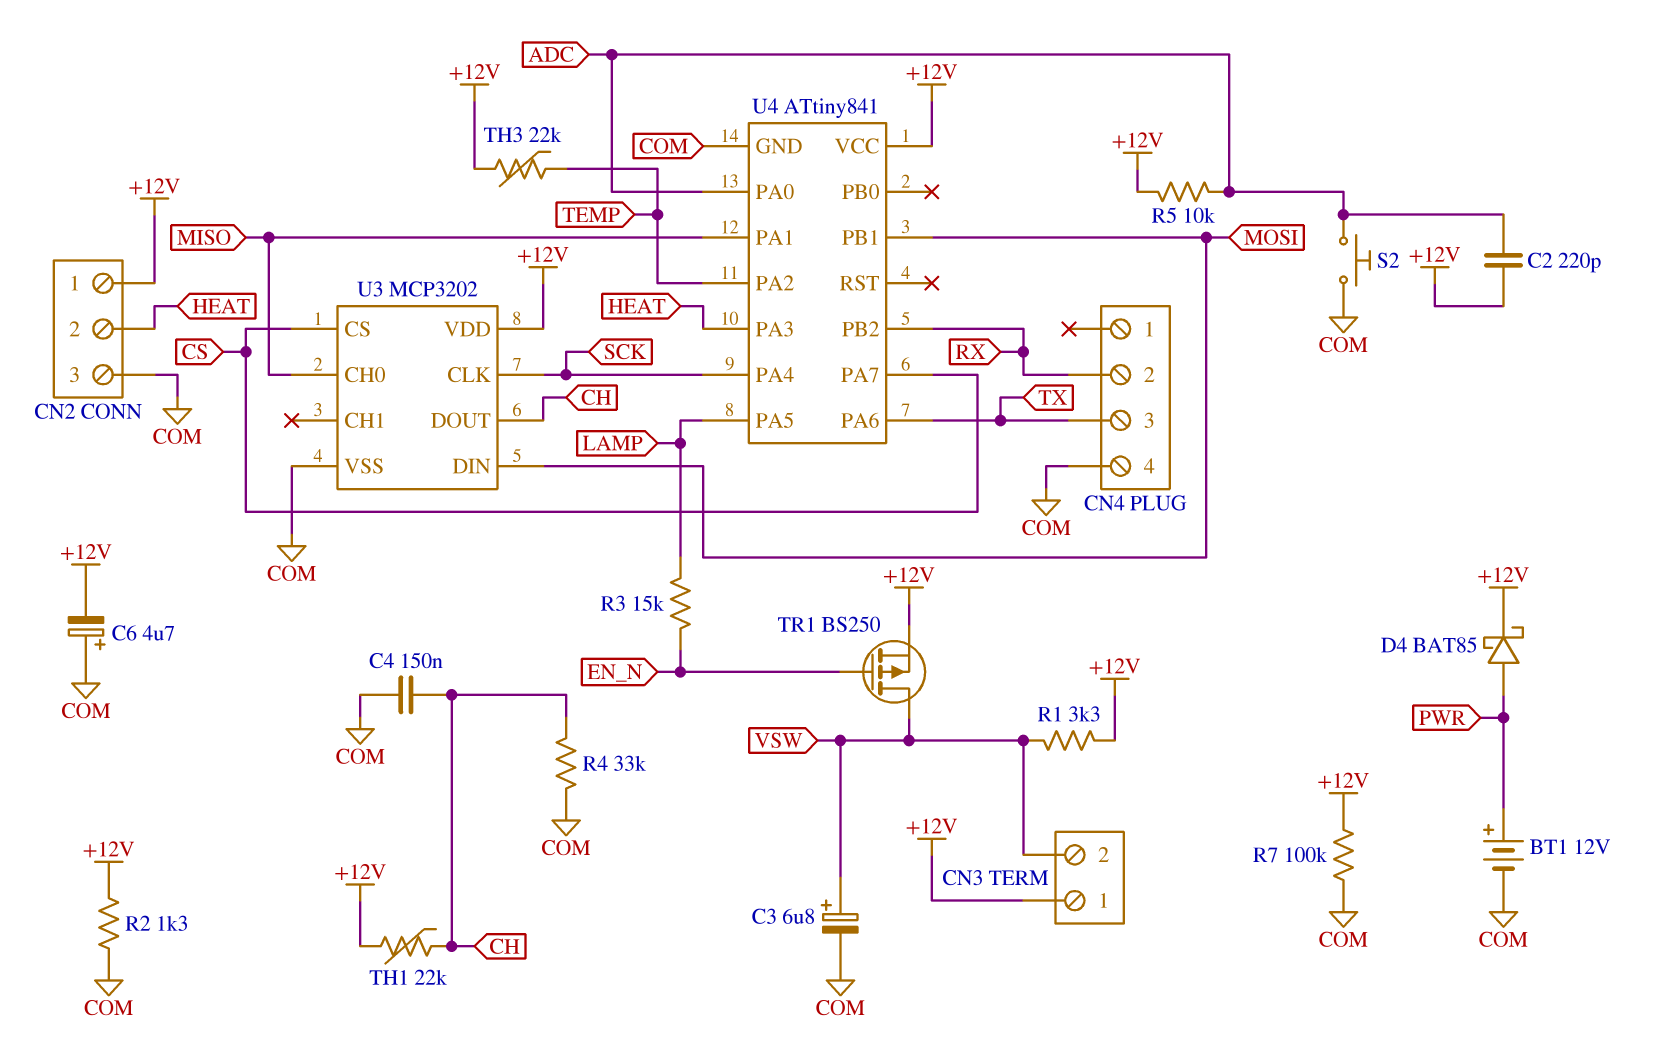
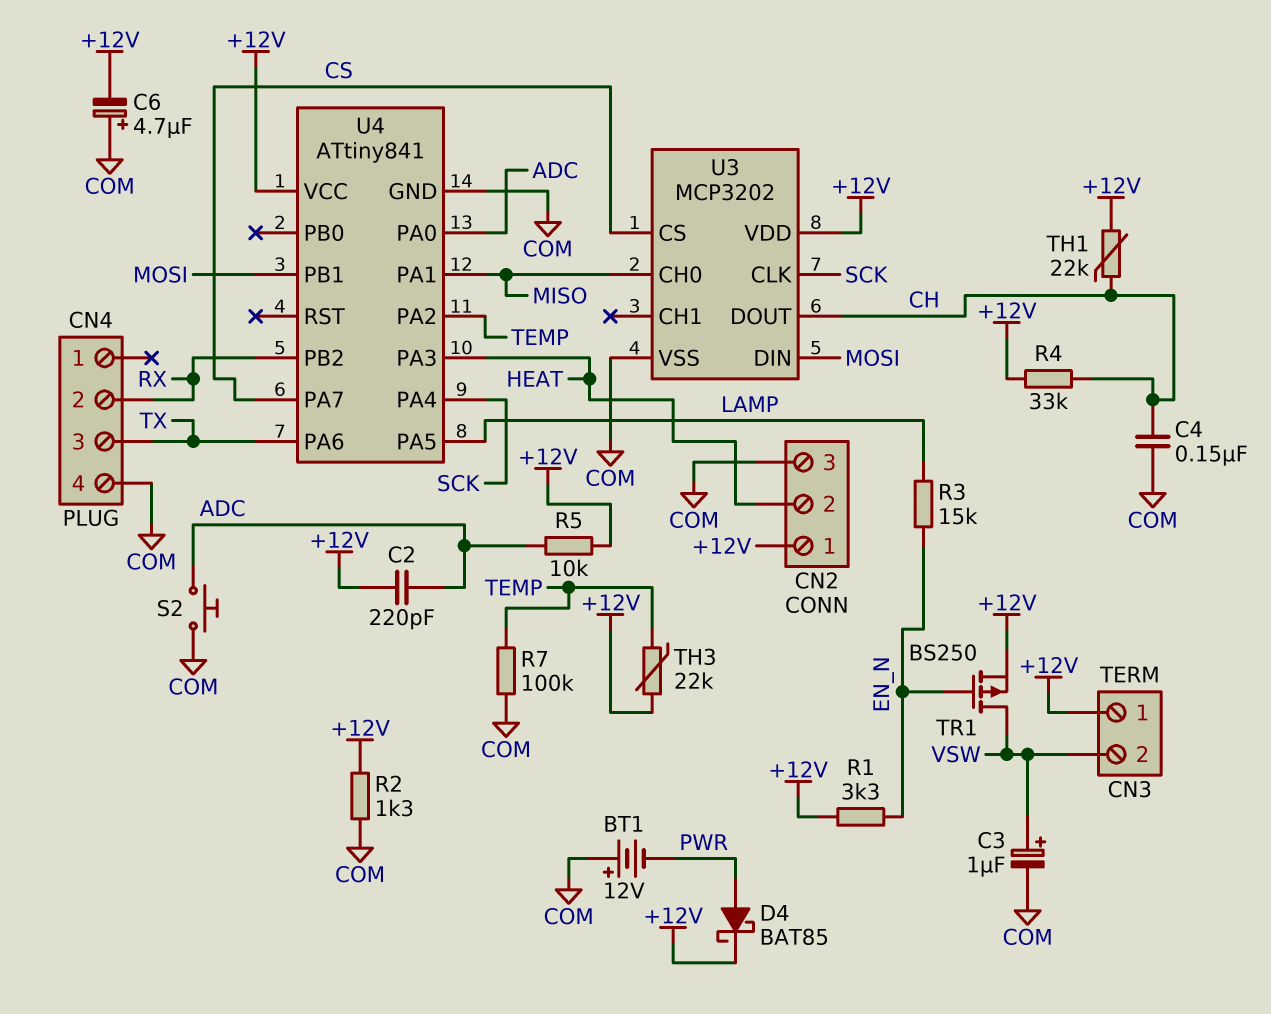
BT1: 12V (plus PWR, minus COM) -> 12V (plus COM, minus PWR)
C3: 6.8uF (plus VSW, minus COM) -> 1uF (plus VSW, minus COM)
R1: 3.3k (+12V, VSW) -> 3.3k (+12V, EN_N)
R4: 33k (CH, COM) -> 33k (+12V, CH)
R7: 100k (+12V, COM) -> 100k (COM, TEMP)

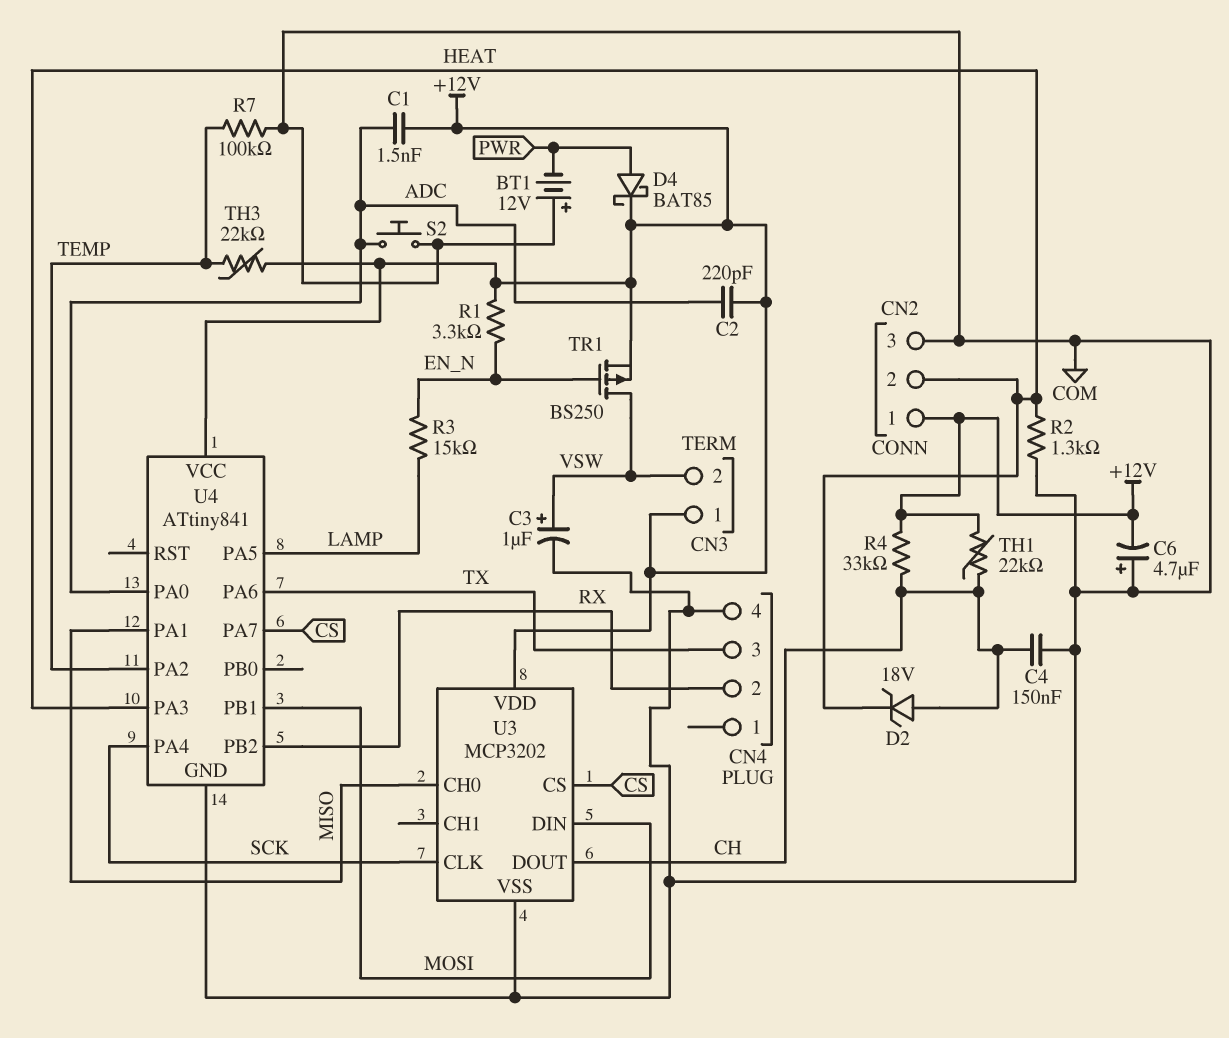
C1: none -> 1.5nF (+12V, ADC)
D2: none -> zener 18V (A CH, K HEAT)
R2: 1.3k (+12V, COM) -> 1.3k (COM, HEAT)
R5: 10k (+12V, ADC) -> none

